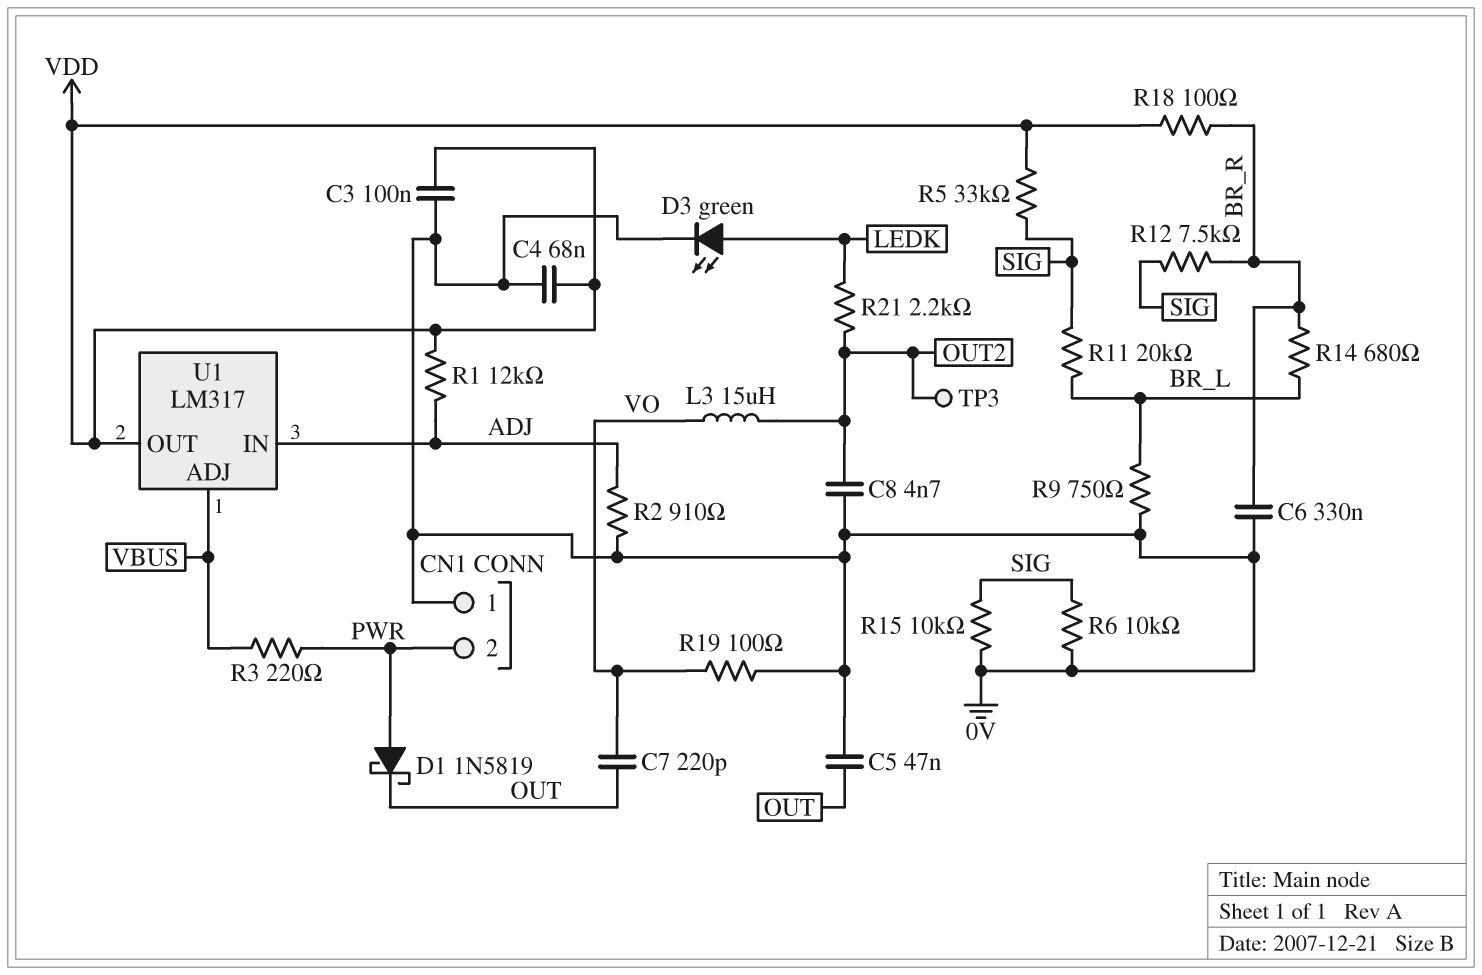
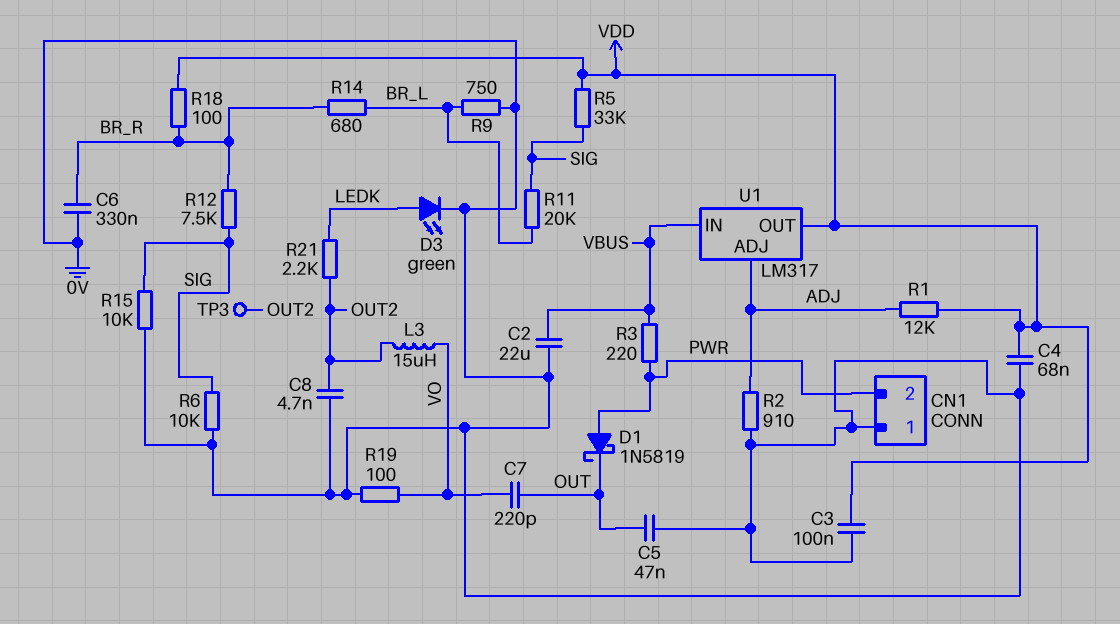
C2: none -> 22uF (0V, VBUS)
U1 pin ADJ: VBUS -> ADJ
U1 pin IN: ADJ -> VBUS

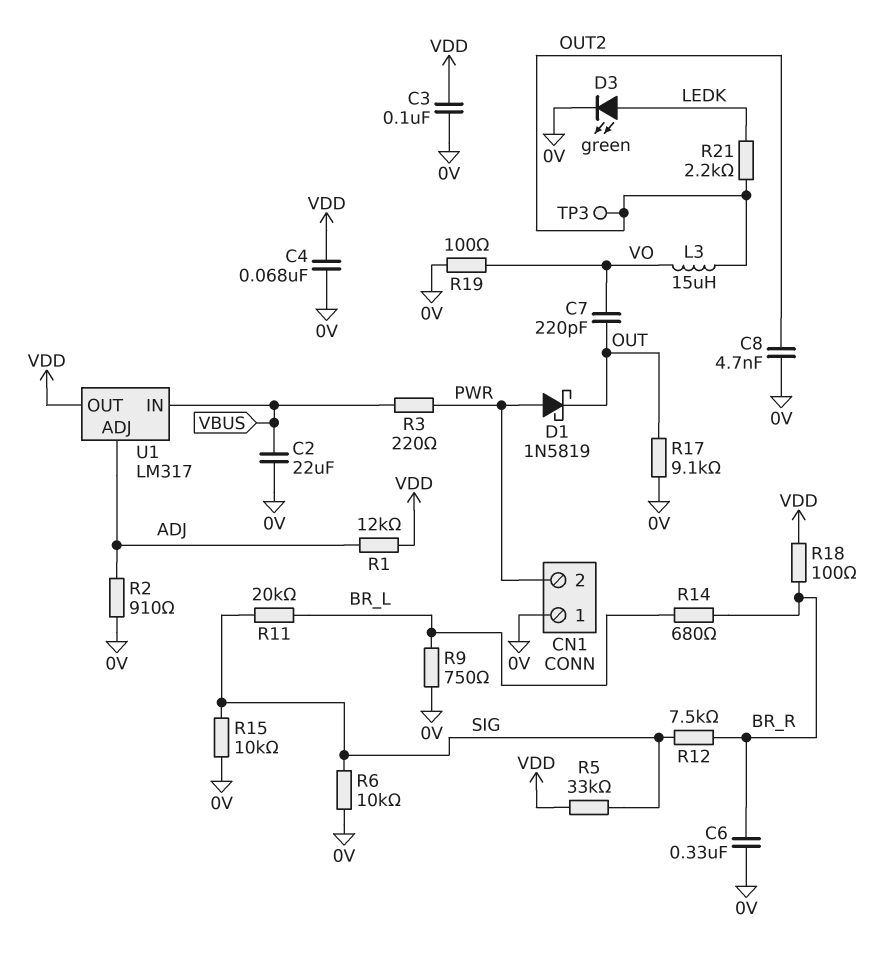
C5: 47nF (0V, OUT) -> none
R17: none -> 9.1k (0V, OUT)

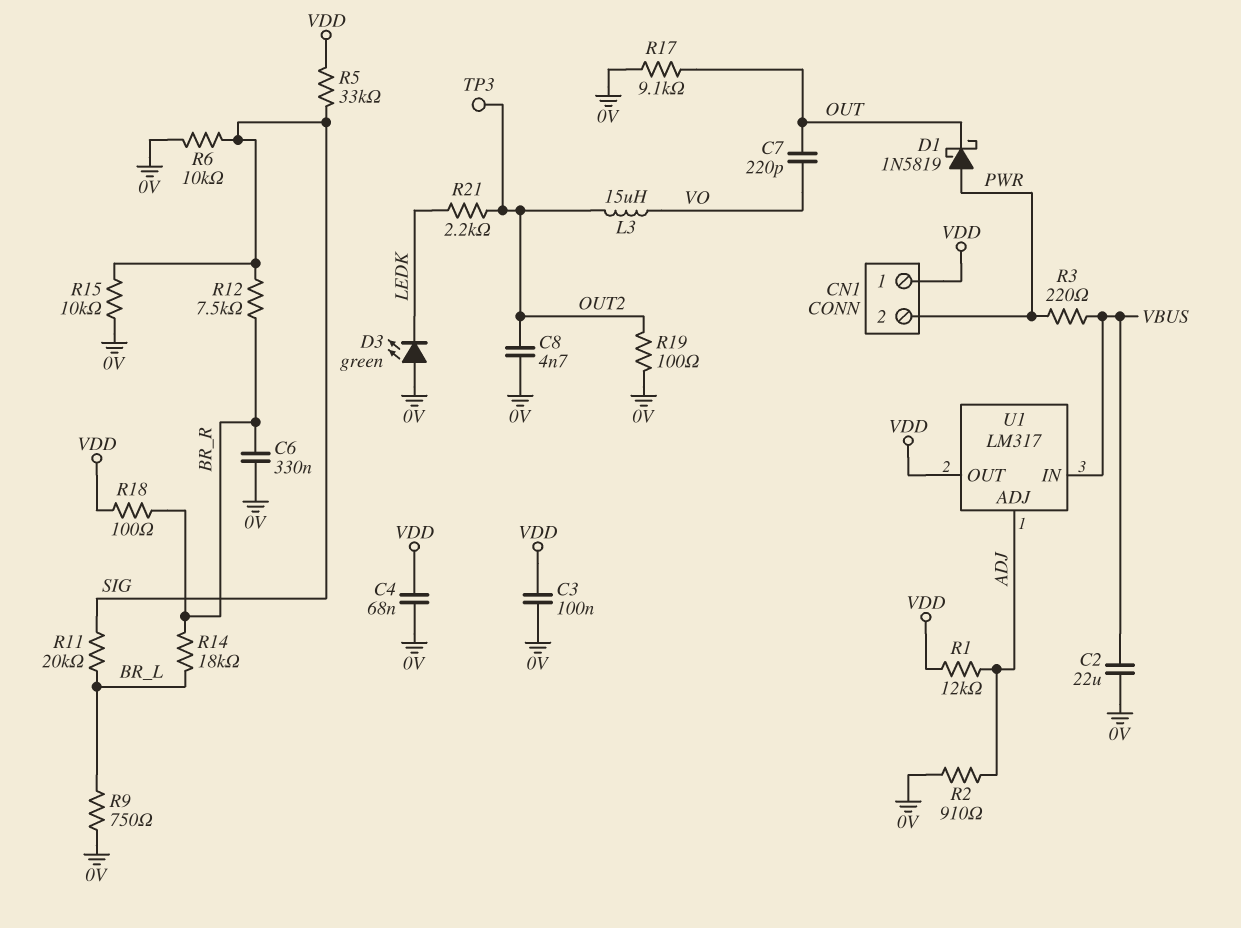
CN1 pin 1: 0V -> VDD
D3: LED green (A LEDK, K 0V) -> LED green (A 0V, K LEDK)
R14: 680 (BR_L, BR_R) -> 18k (BR_L, BR_R)
R19: 100 (0V, VO) -> 100 (0V, OUT2)

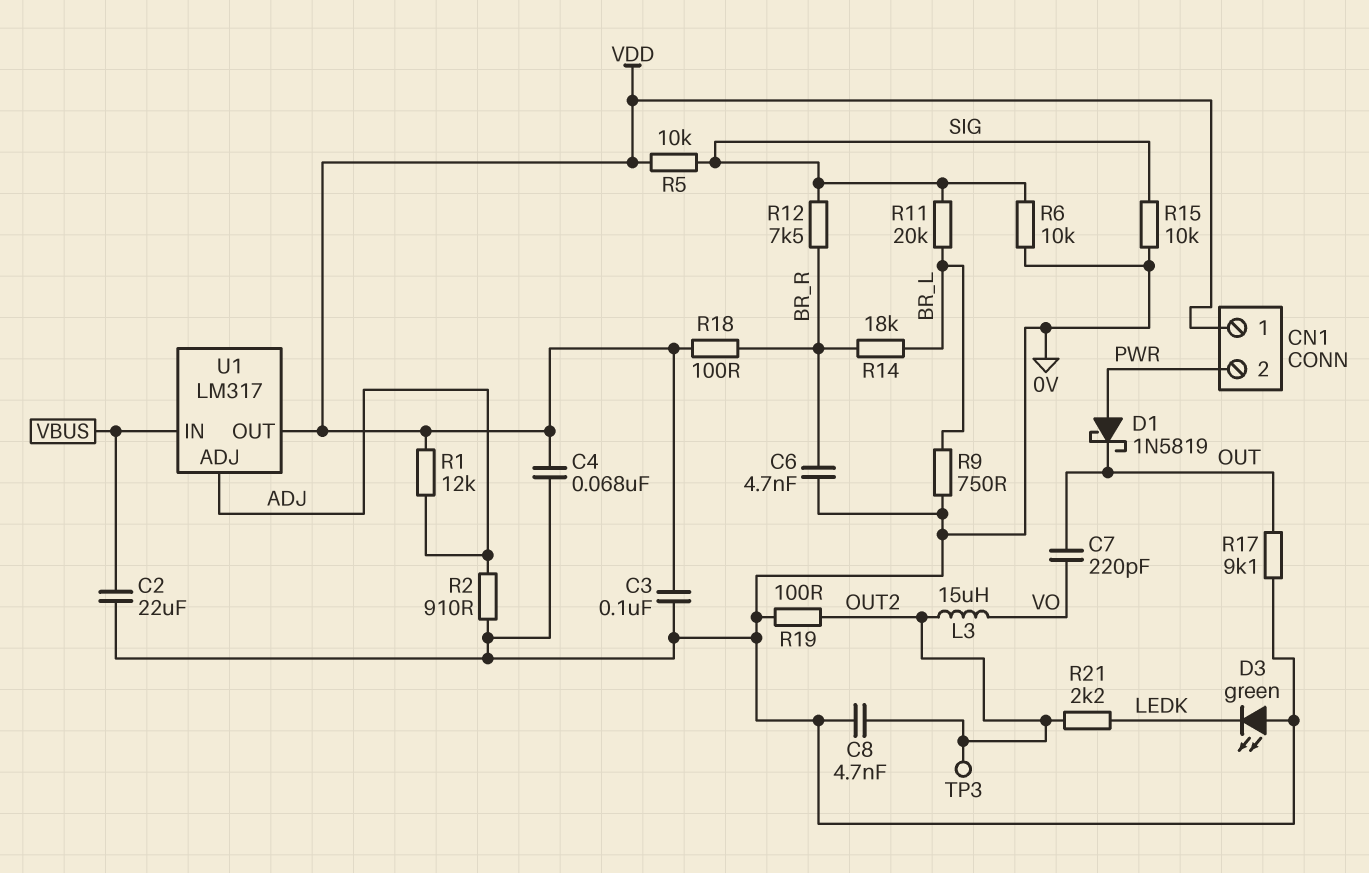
C6: 330nF (0V, BR_R) -> 4.7nF (0V, BR_R)
R3: 220 (PWR, VBUS) -> none
R5: 33k (SIG, VDD) -> 10k (SIG, VDD)

